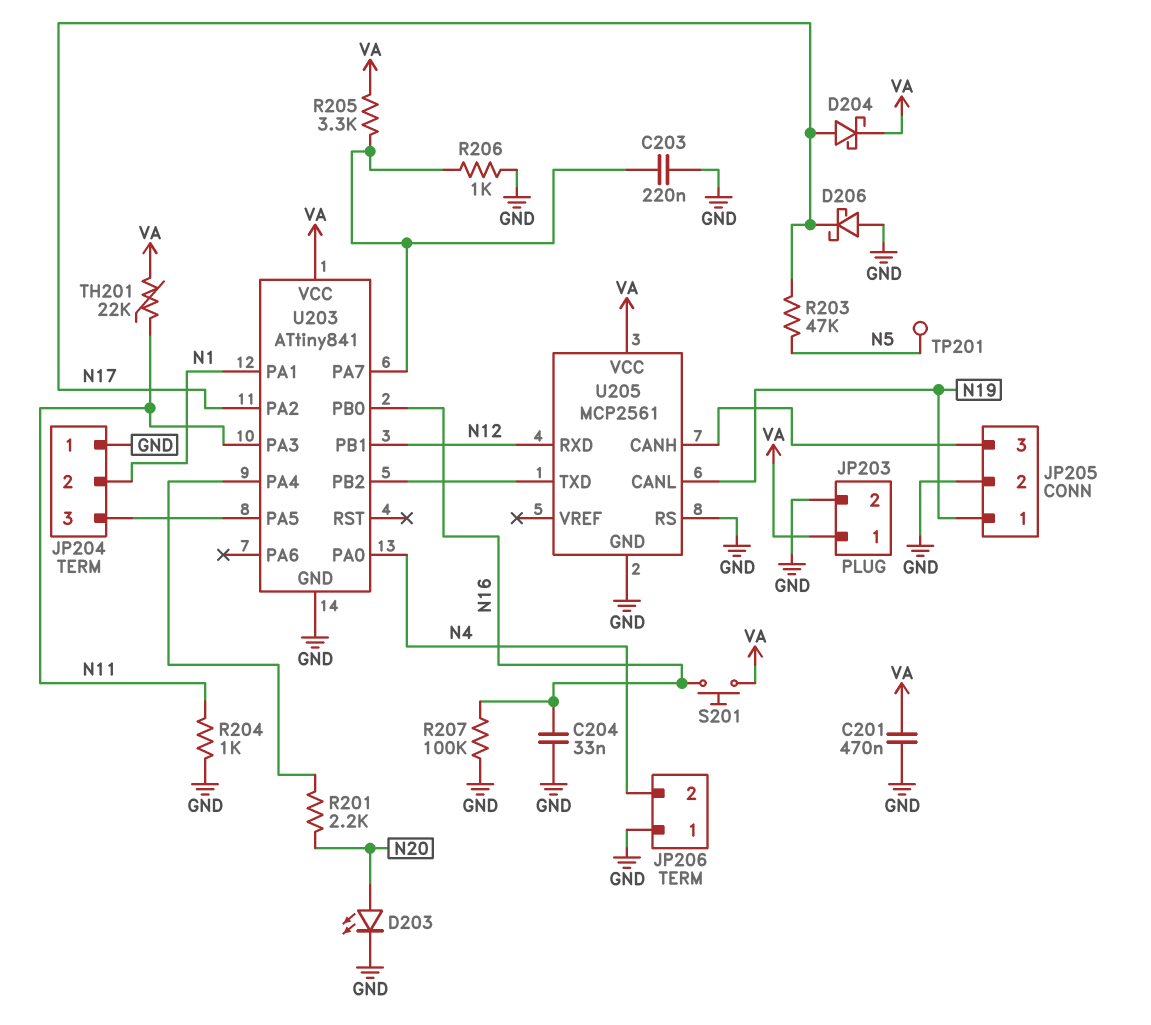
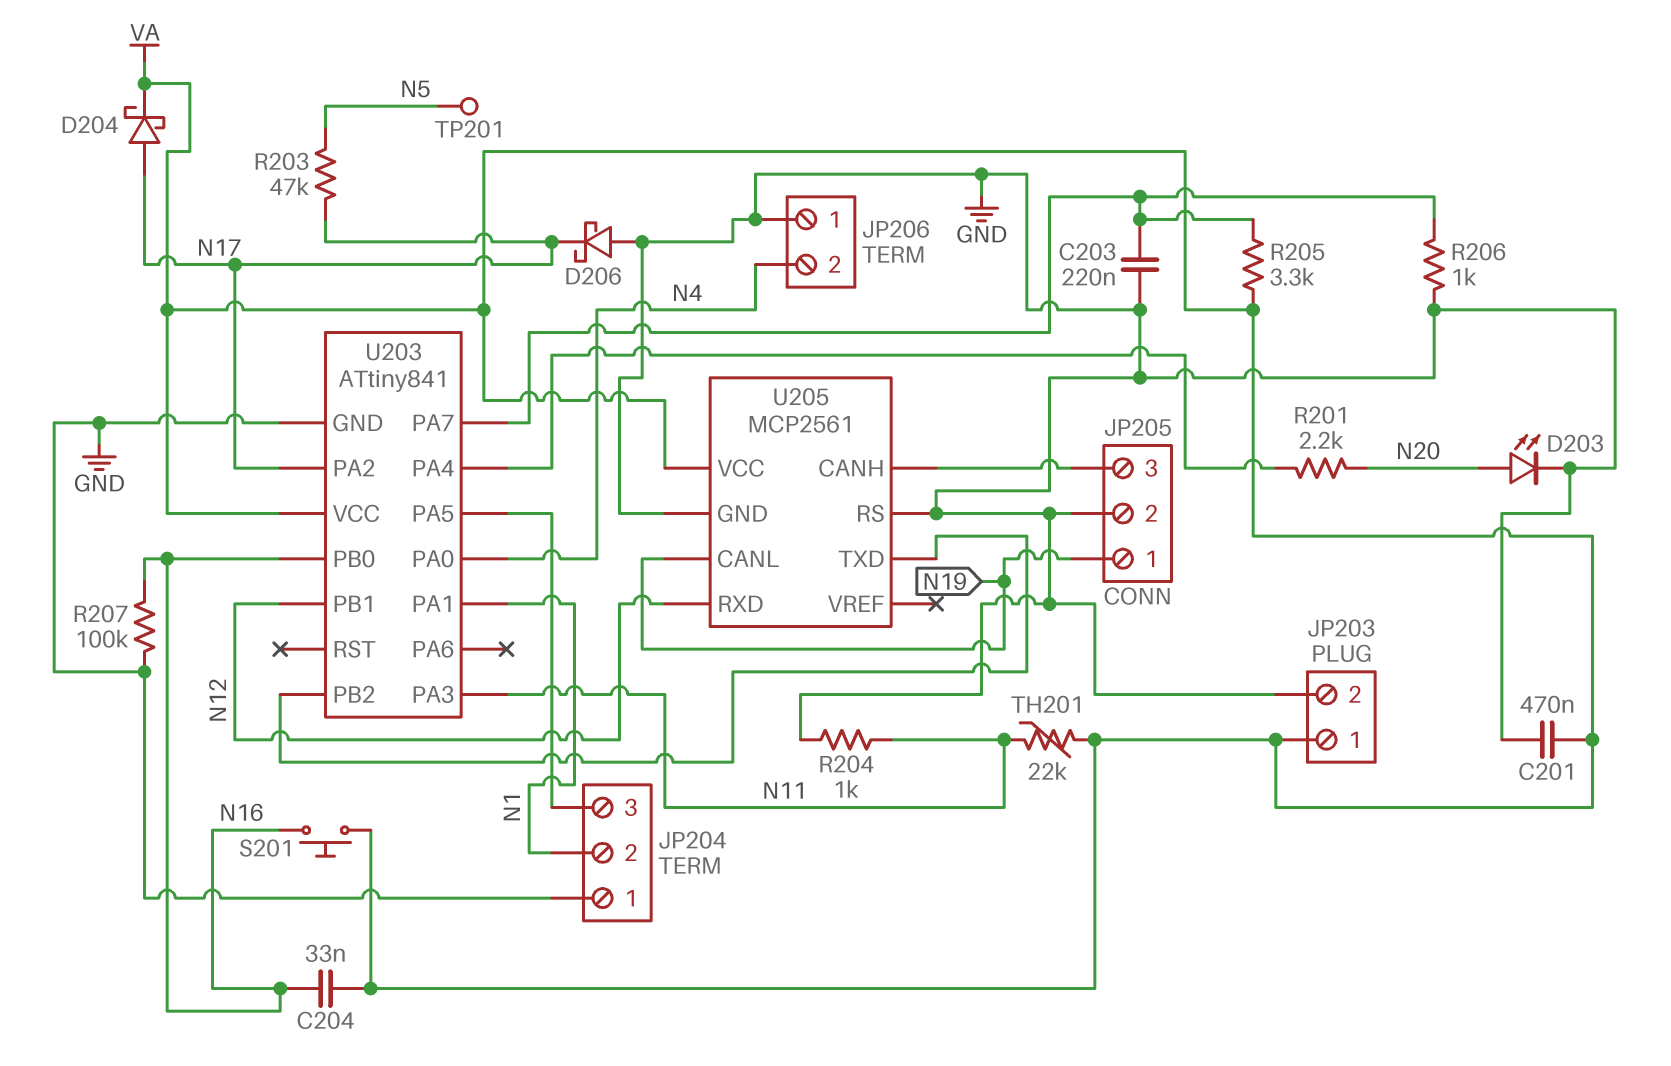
C204: 33nF (GND, N16) -> 33nF (N16, VA)

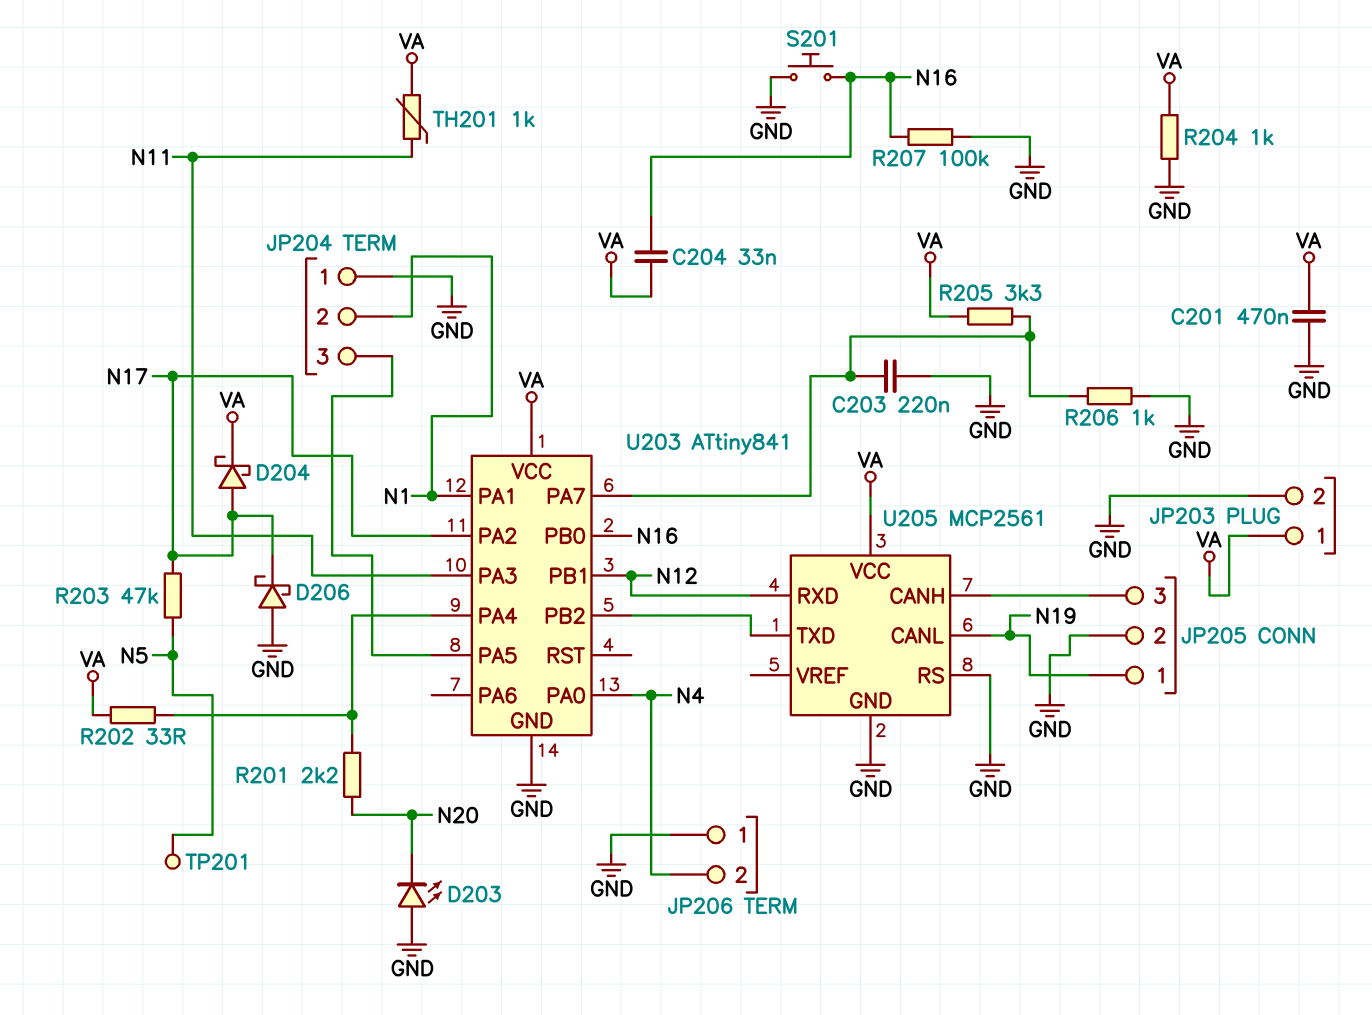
D203: LED (A N20, K GND) -> LED (A GND, K N20)
R202: none -> 33 (U203/PA4, VA)
R204: 1k (GND, N11) -> 1k (GND, VA)
S201: button (N16, VA) -> button (GND, N16)
TH201: 22k (N11, VA) -> 1k (N11, VA)

